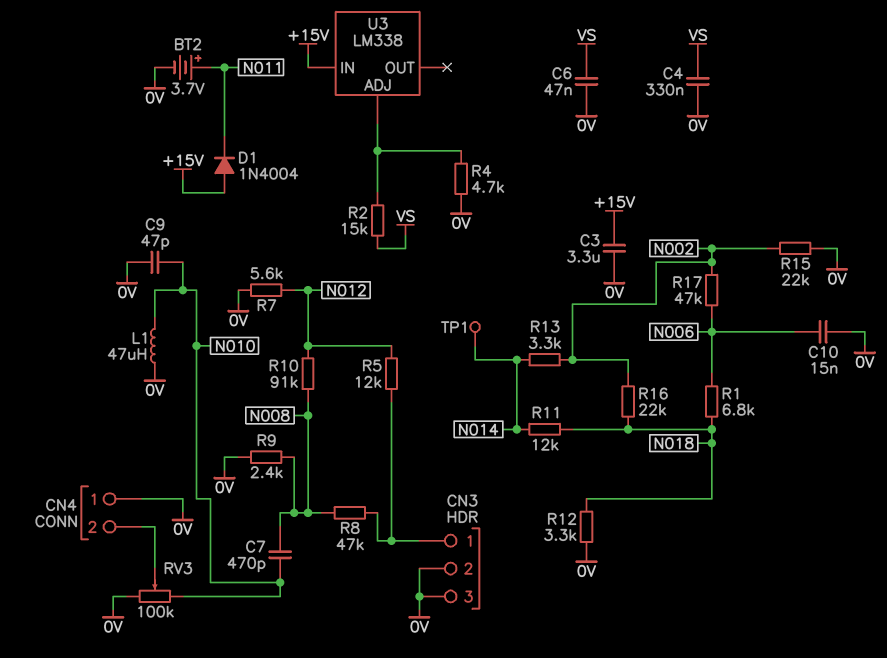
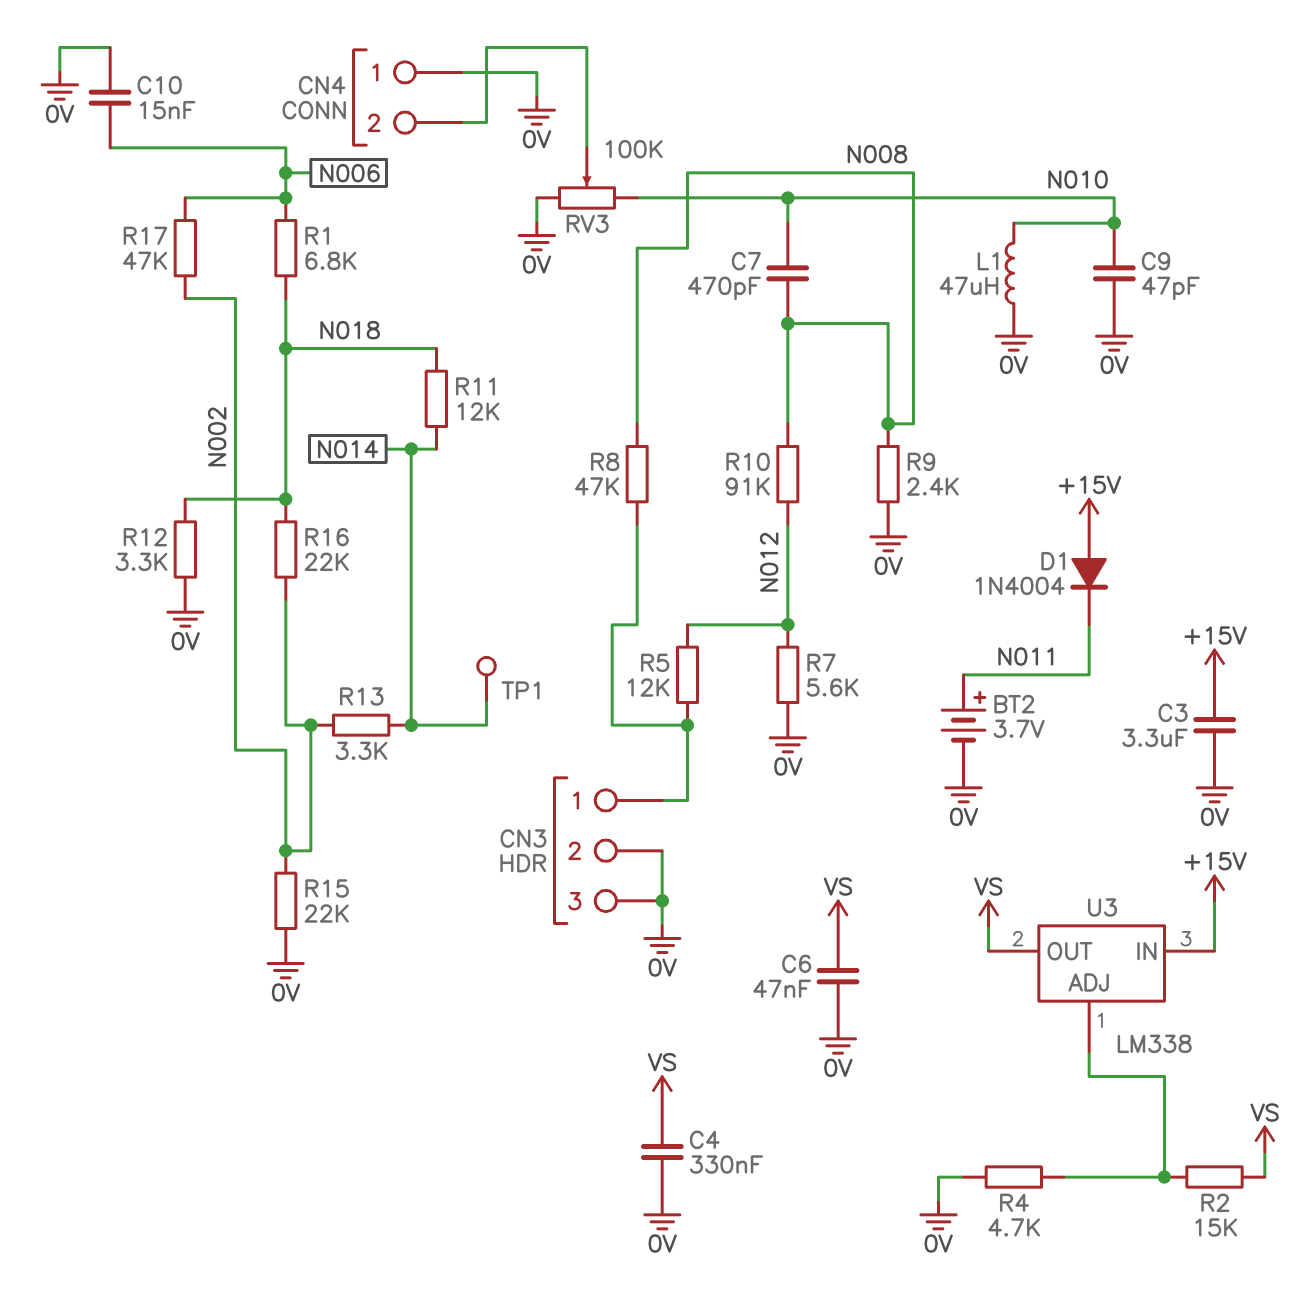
U3 pin OUT: none -> VS

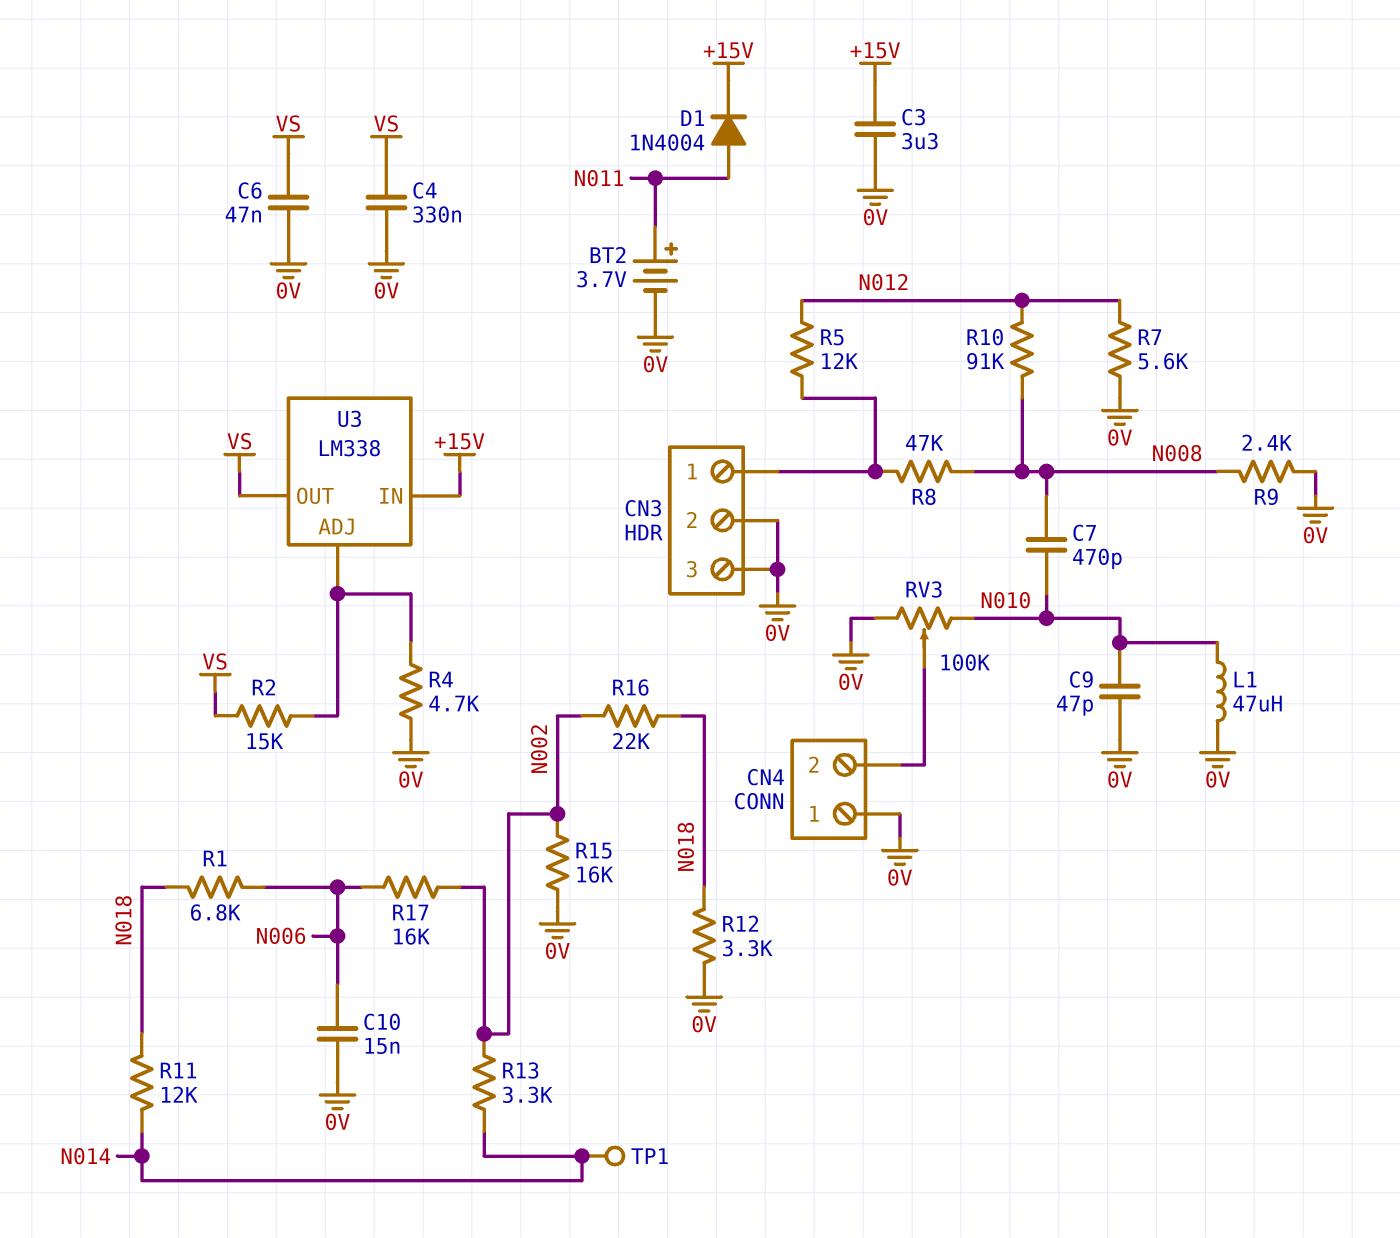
D1: diode 1N4004 (A +15V, K N011) -> diode 1N4004 (A N011, K +15V)
R15: 22k (0V, N002) -> 16k (0V, N002)
R17: 47k (N002, N006) -> 16k (N002, N006)

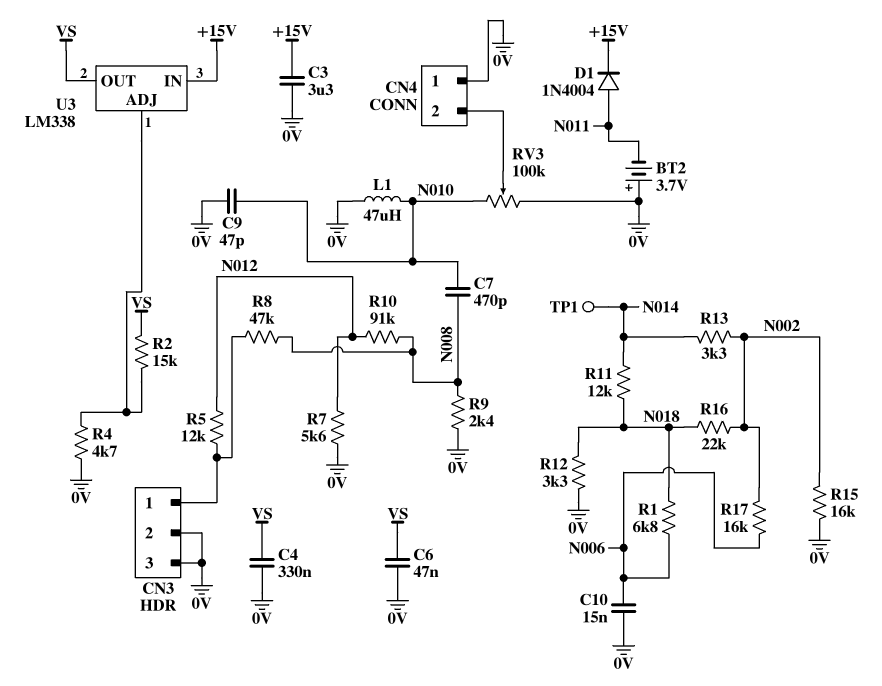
BT2: 3.7V (plus N011, minus 0V) -> 3.7V (plus 0V, minus N011)

